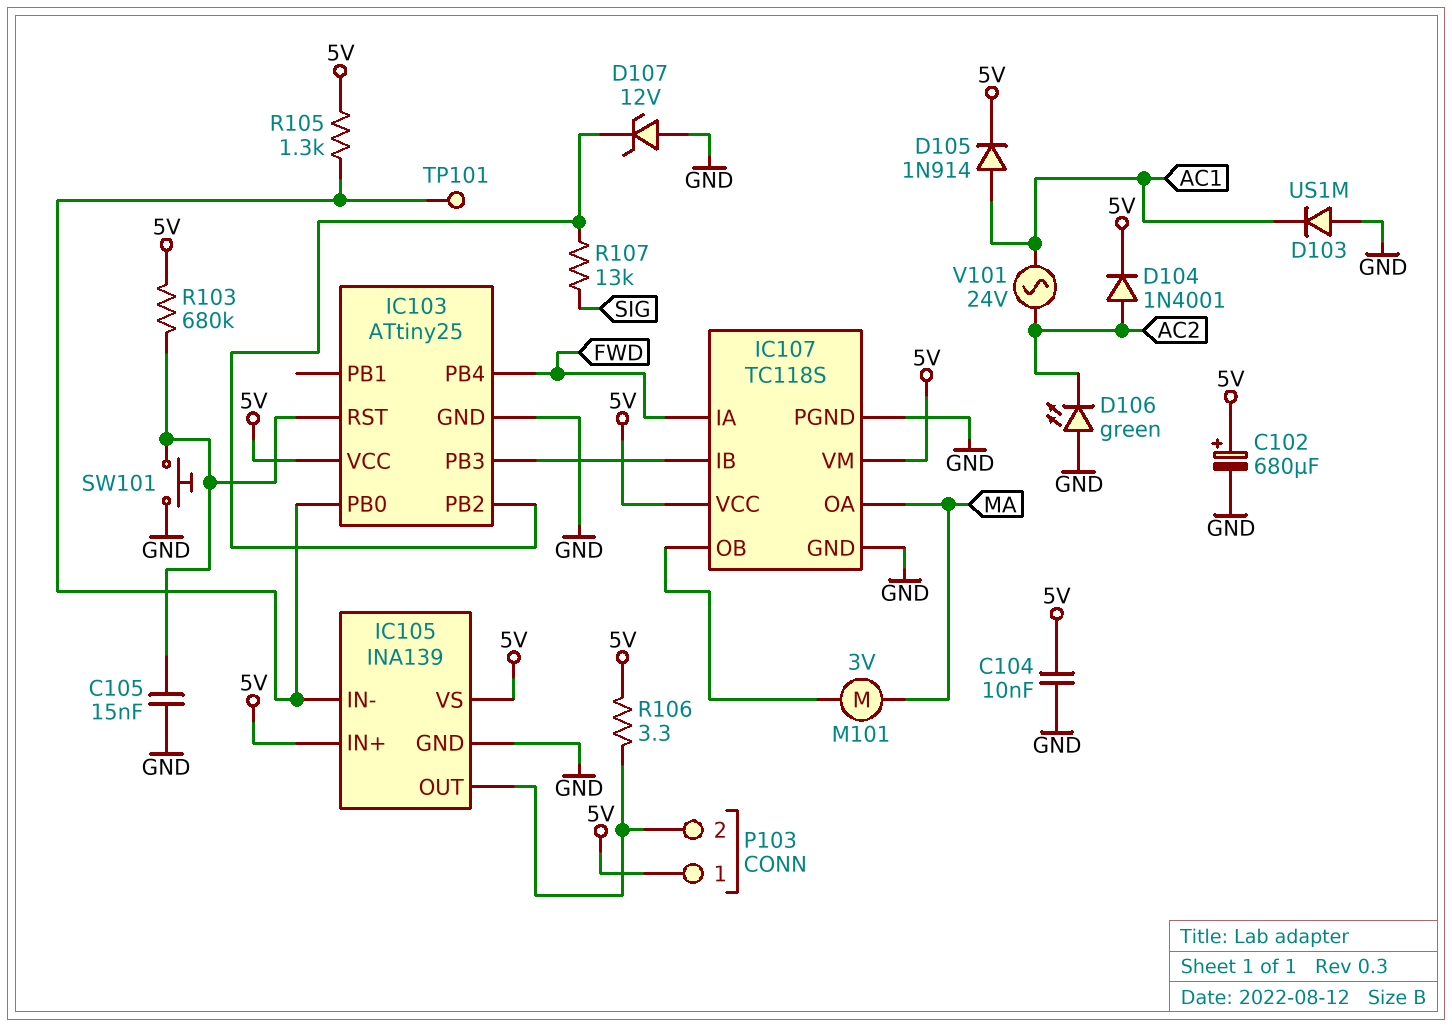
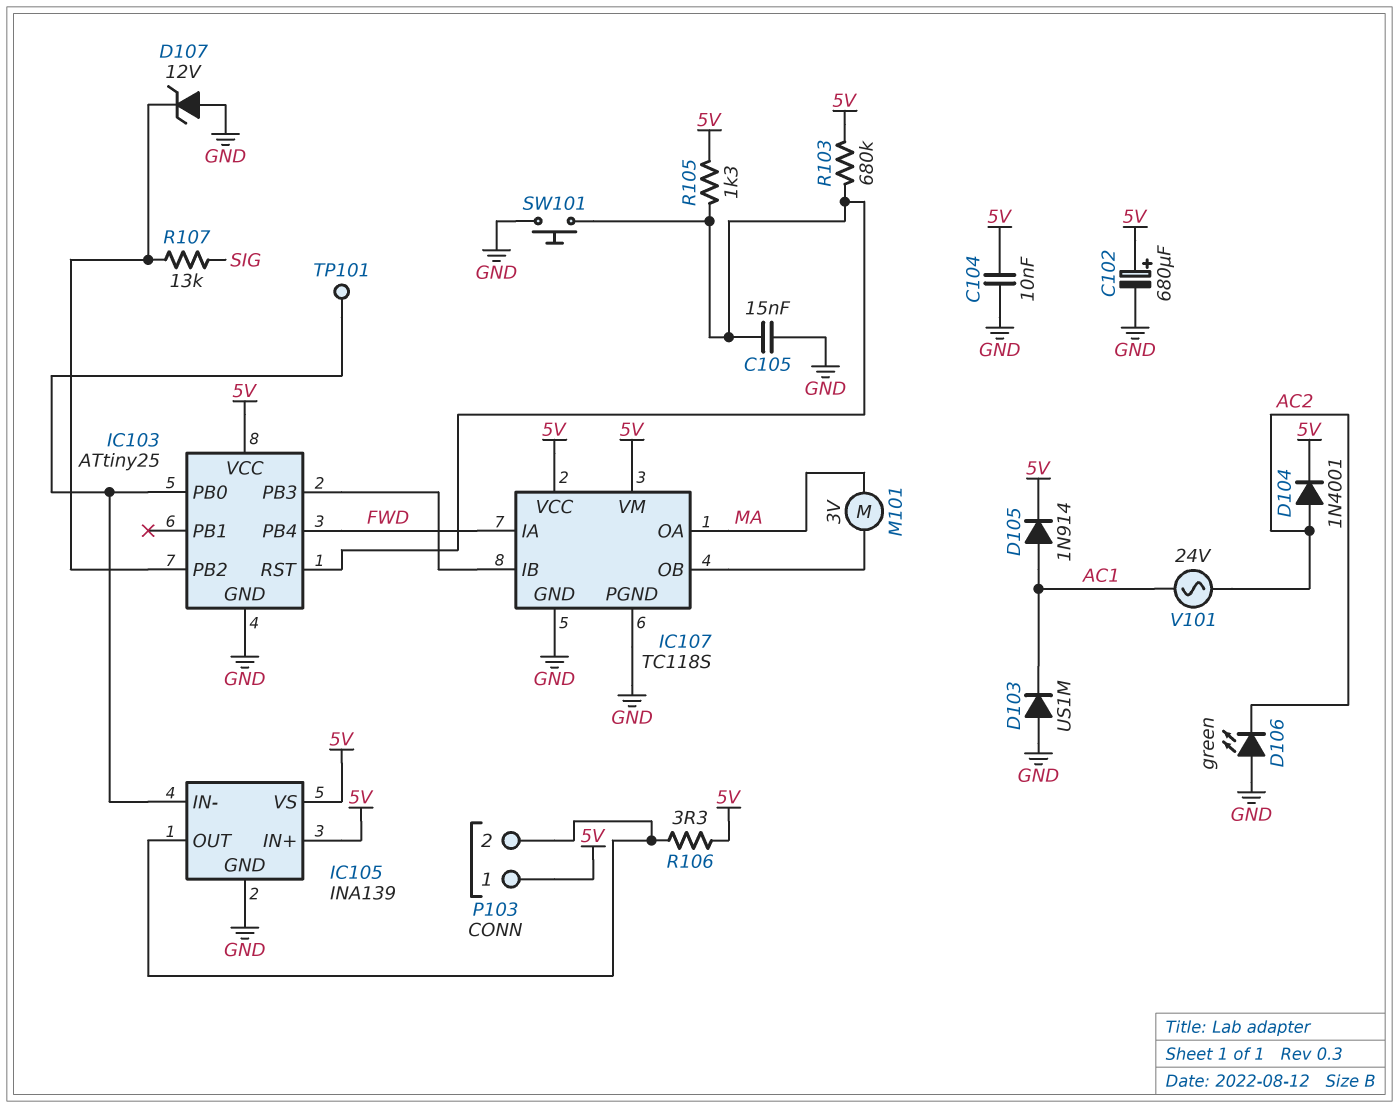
R105: 1.3k (5V, IC103/PB0) -> 1.3k (5V, IC103/RST)

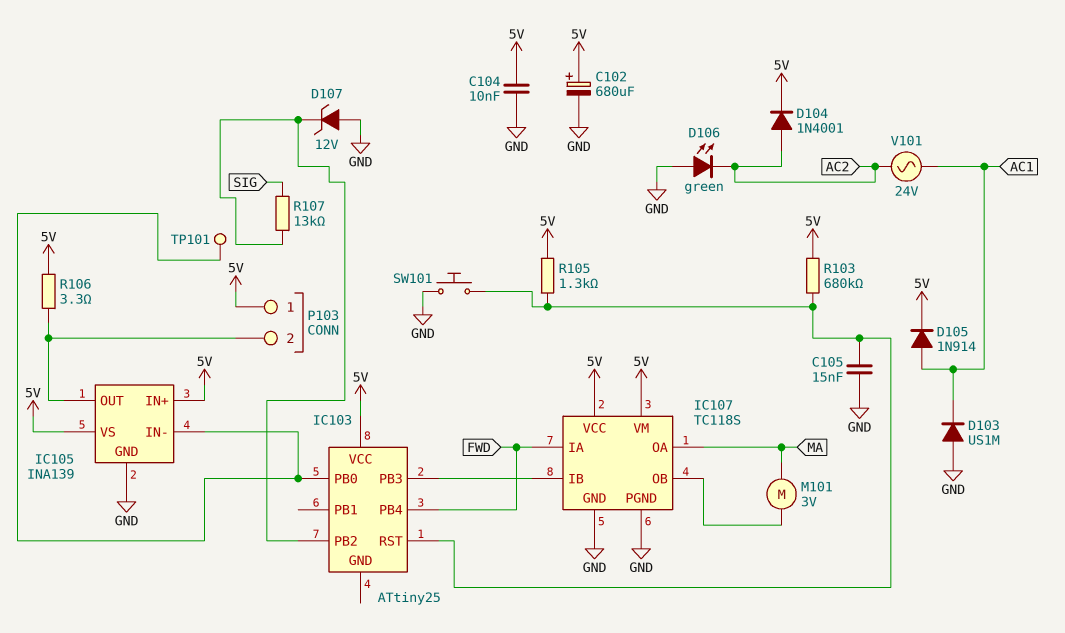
IC103 pin GND: GND -> none

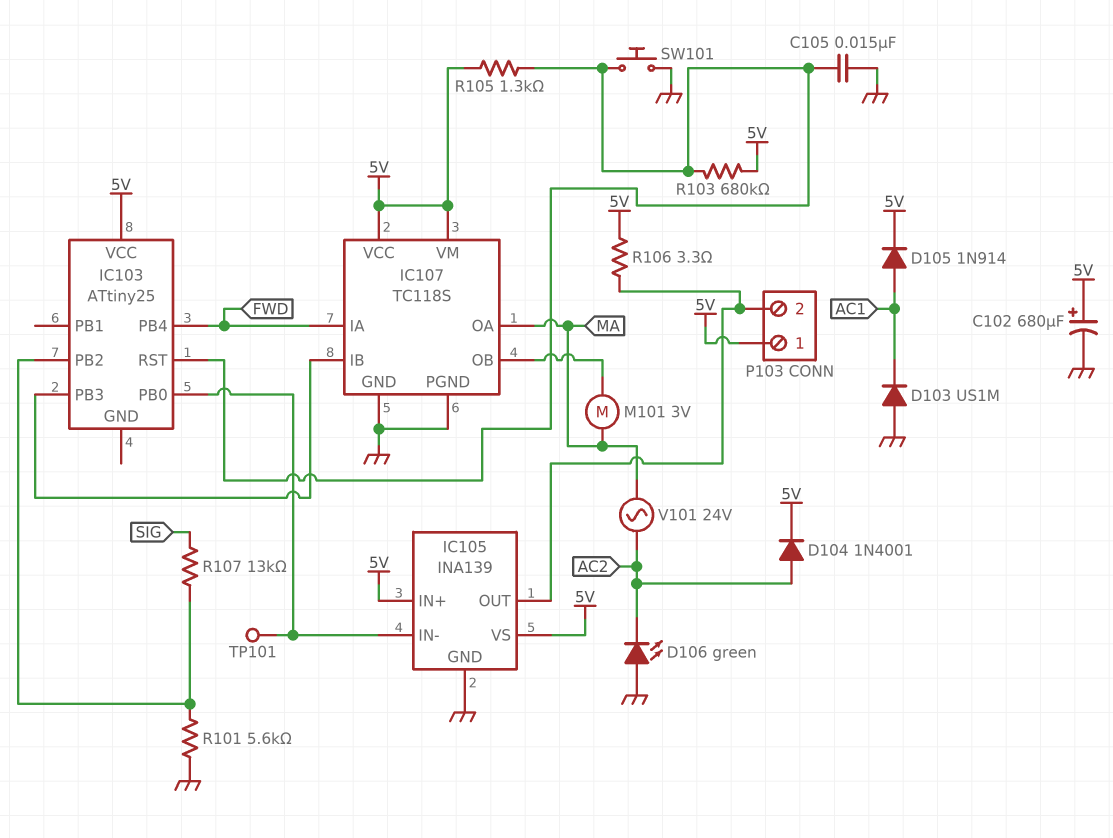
C104: 10nF (5V, GND) -> none
D107: zener 12V (A GND, K IC103/PB2) -> none
R101: none -> 5.6k (GND, IC103/PB2)
V101: AC 24V (AC1, AC2) -> AC 24V (AC2, MA)

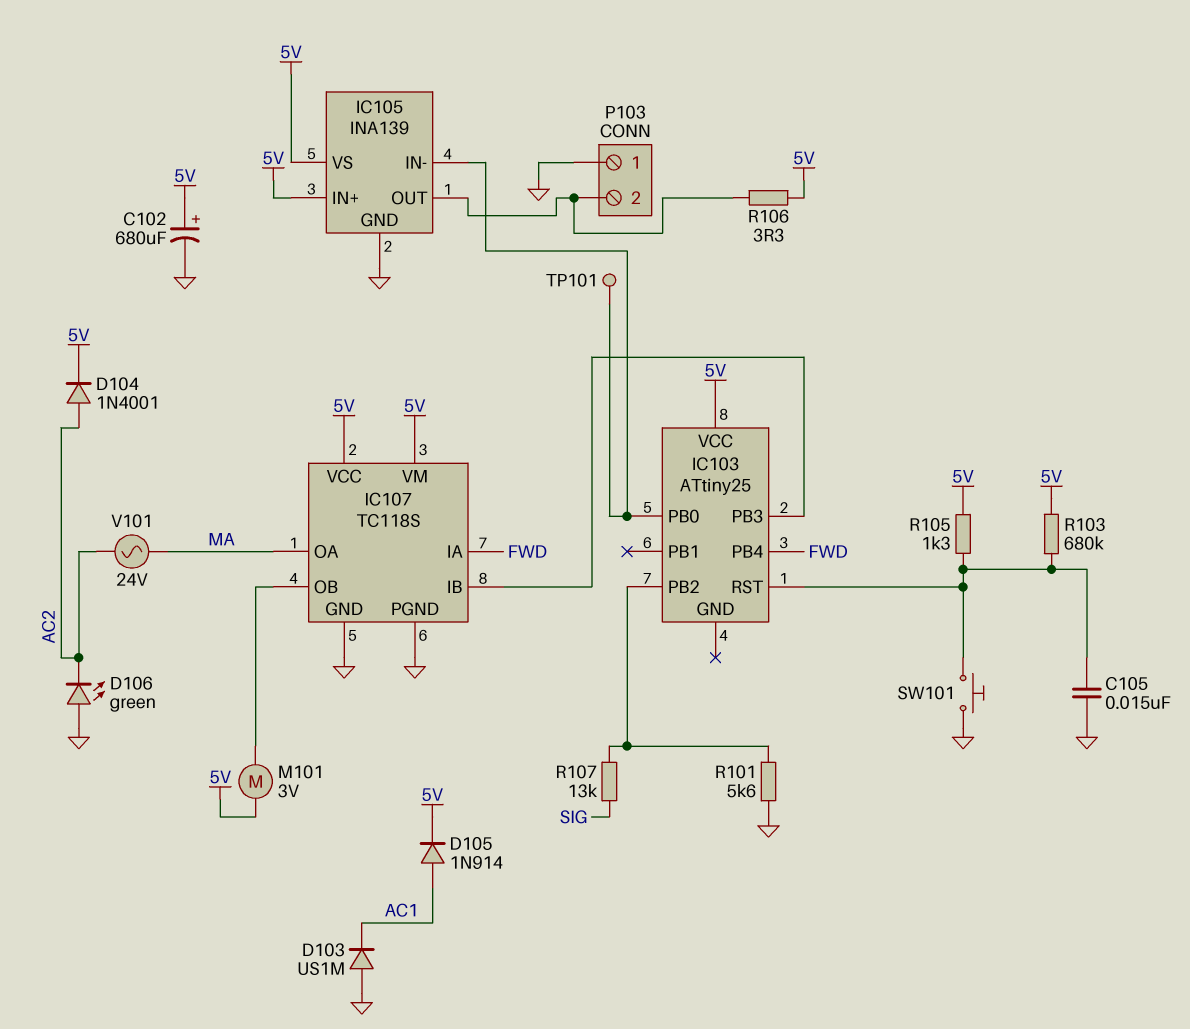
M101: motor 3V (IC107/OB, MA) -> motor 3V (5V, IC107/OB)
P103 pin 1: 5V -> GND

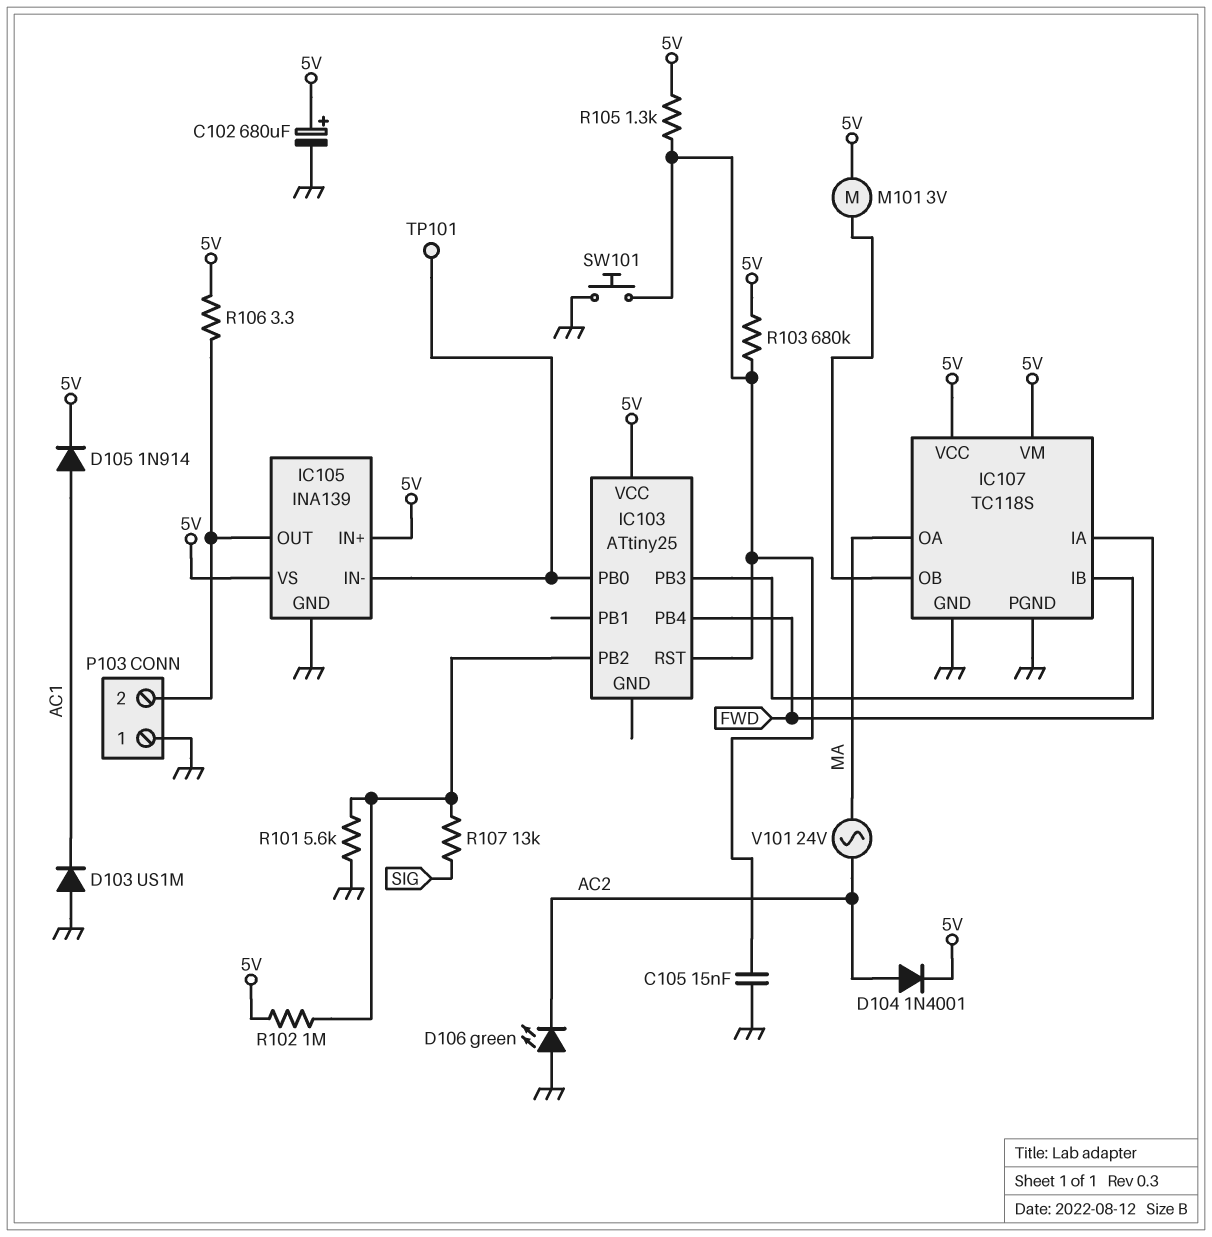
R102: none -> 1M (5V, IC103/PB2)

